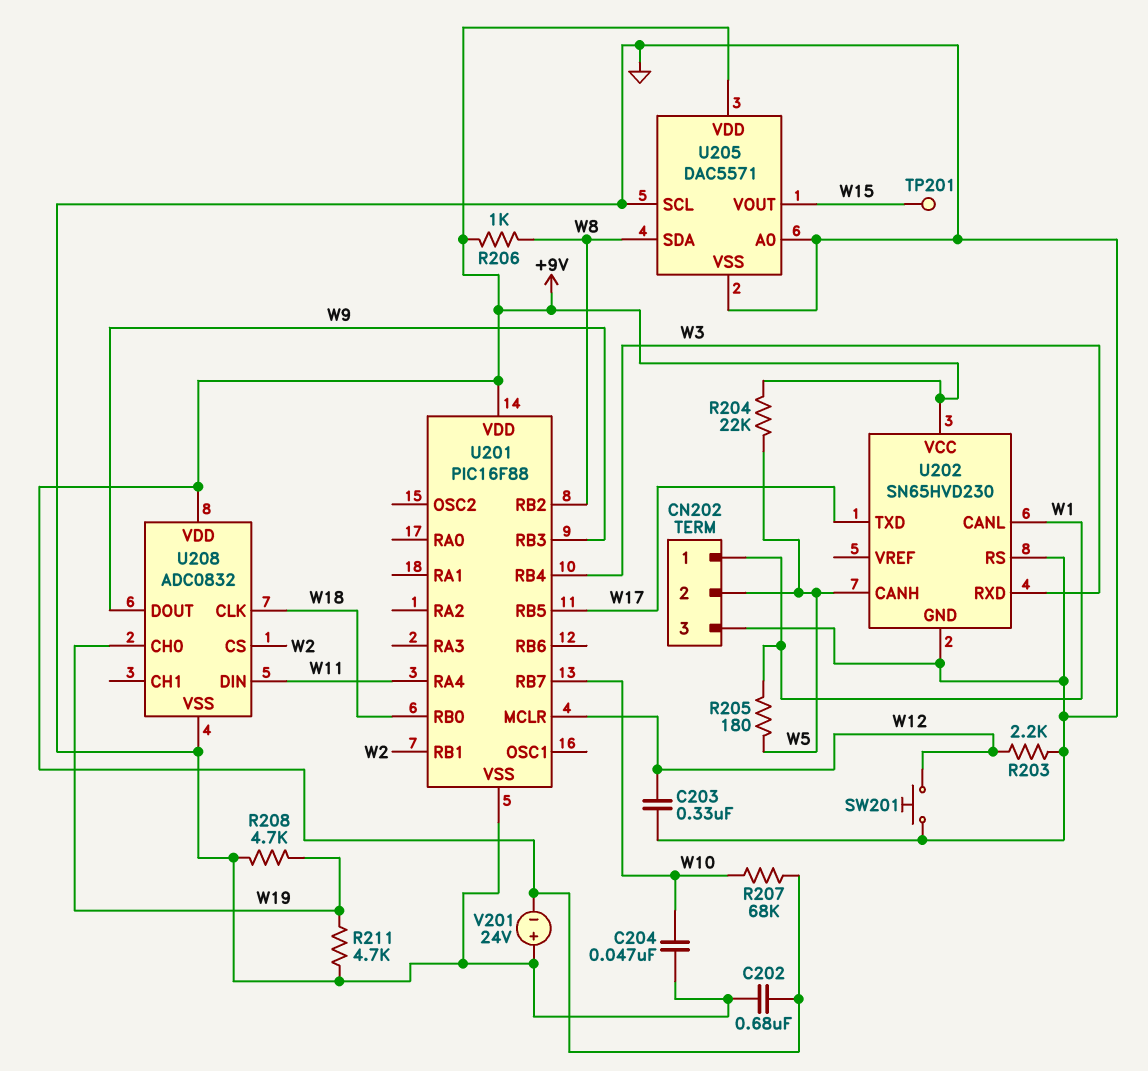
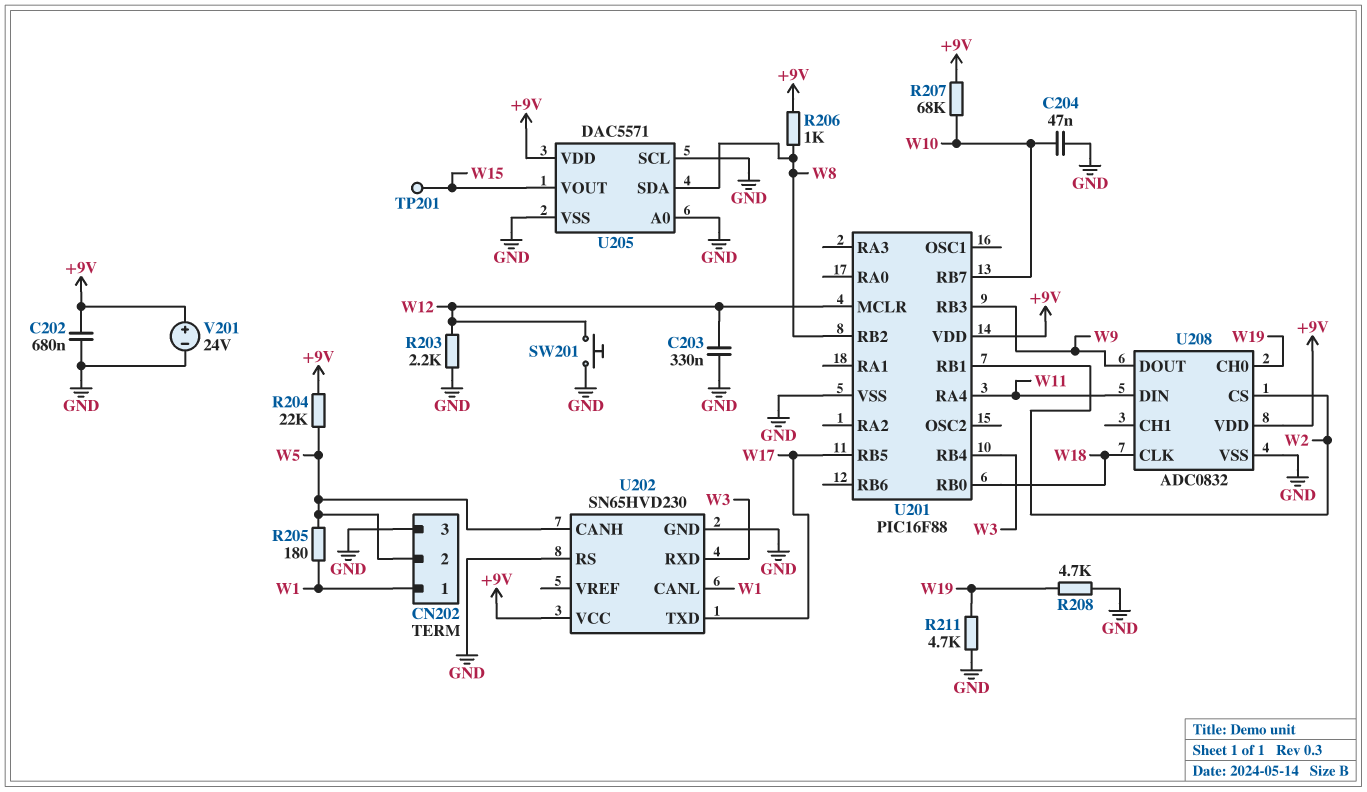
V201: 24V (plus GND, minus +9V) -> 24V (plus +9V, minus GND)

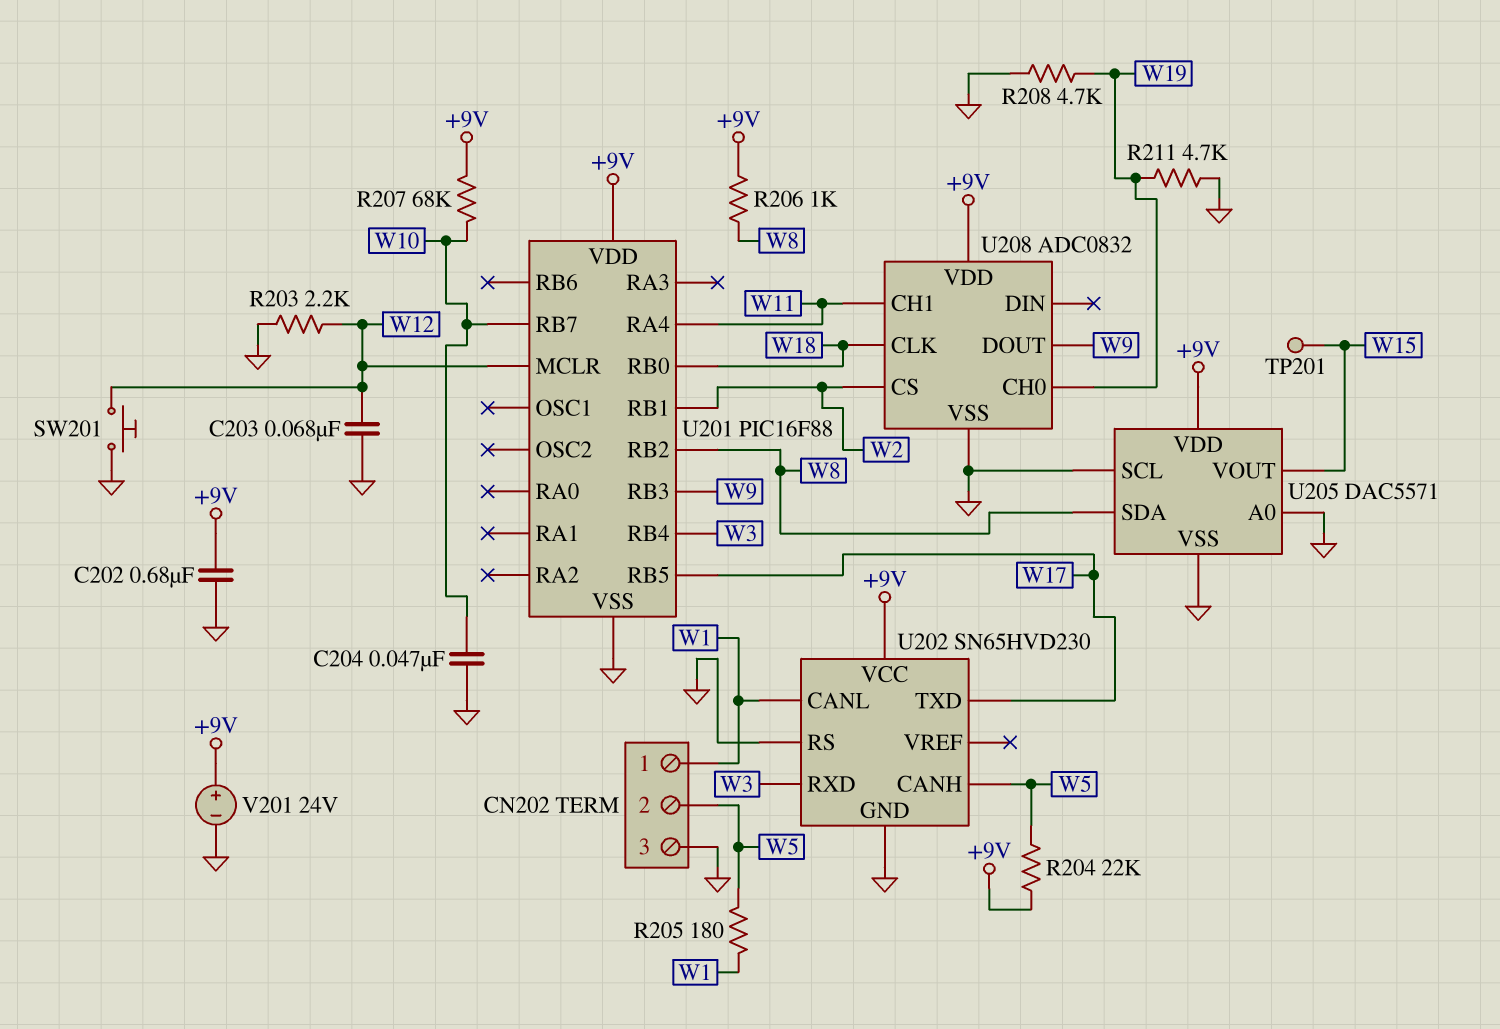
C203: 330nF (GND, W12) -> 68nF (GND, W12)
U208 pin CH1: none -> W11
U208 pin DIN: W11 -> none

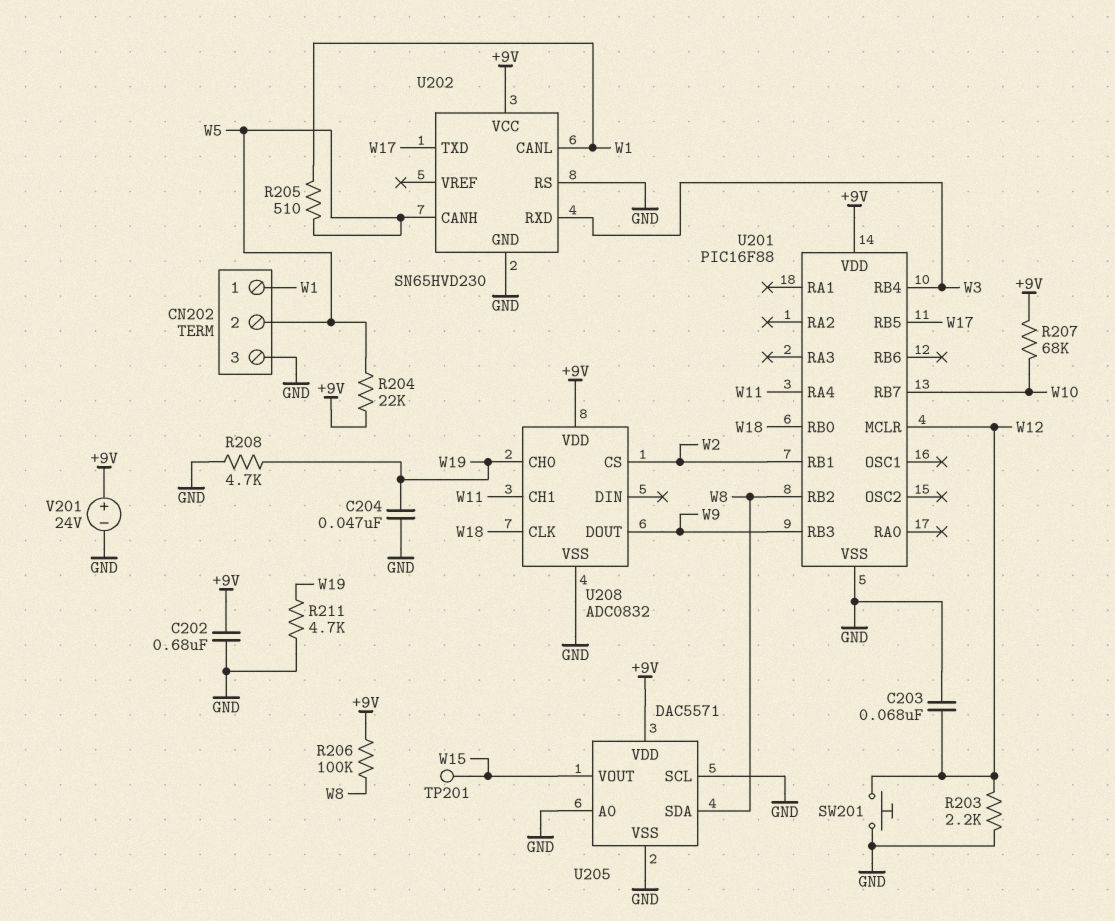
C204: 47nF (GND, W10) -> 47nF (GND, W19)
R205: 180 (W1, W5) -> 510 (W1, W5)
R206: 1k (+9V, W8) -> 100k (+9V, W8)

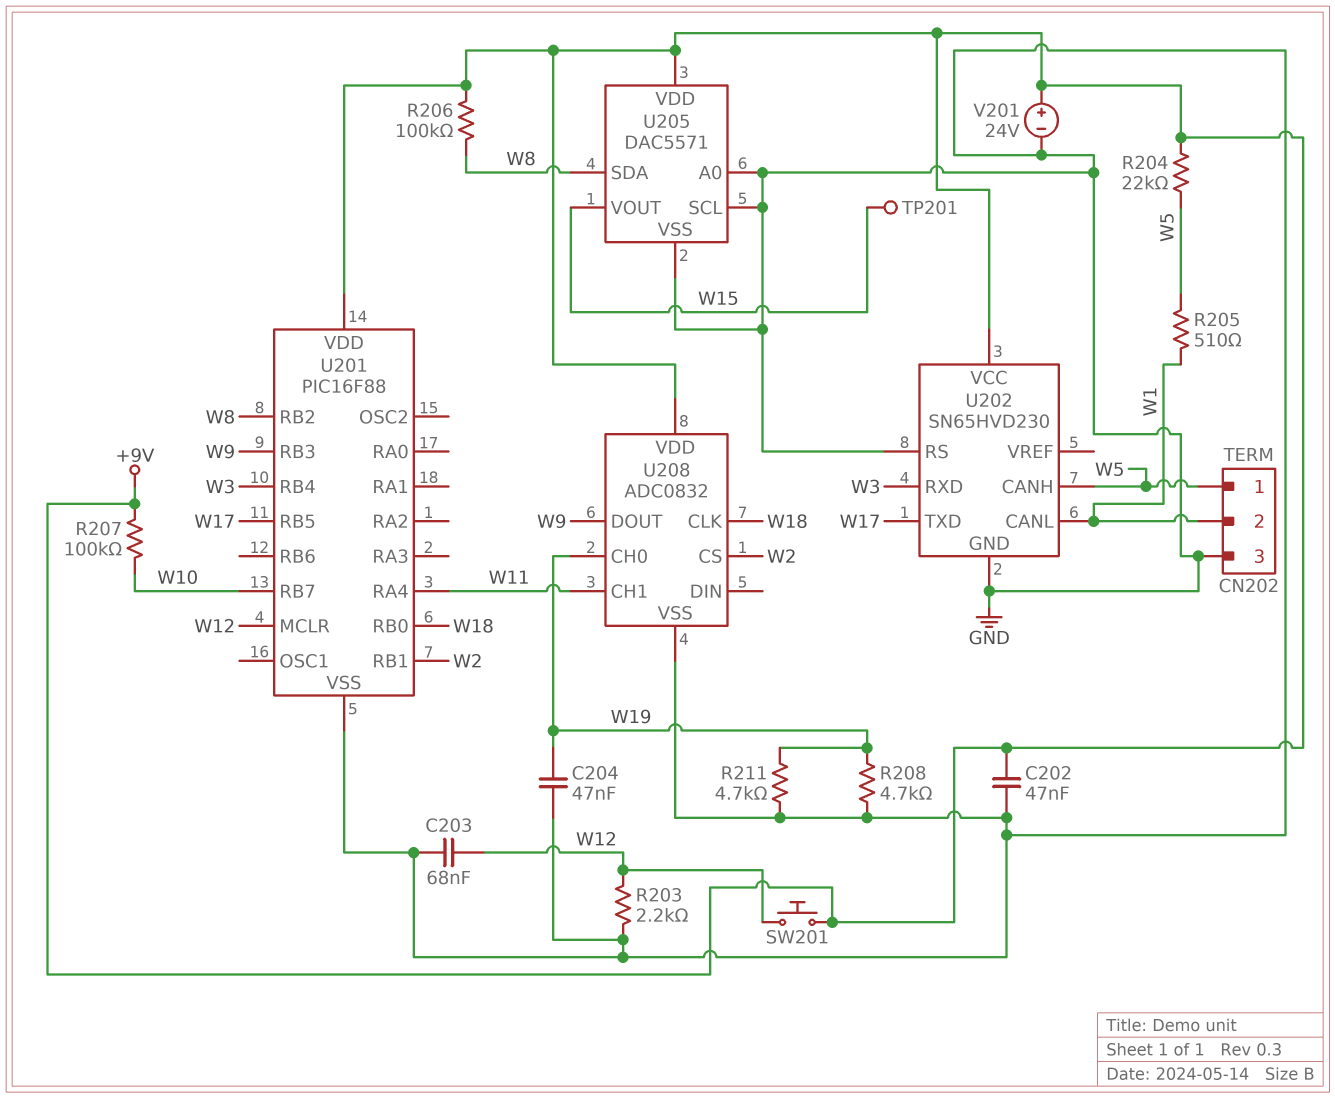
C202: 680nF (+9V, GND) -> 47nF (+9V, GND)
CN202 pin 1: W1 -> W5
CN202 pin 2: W5 -> W1
R207: 68k (+9V, W10) -> 100k (+9V, W10)
SW201: button (GND, W12) -> button (+9V, W12)

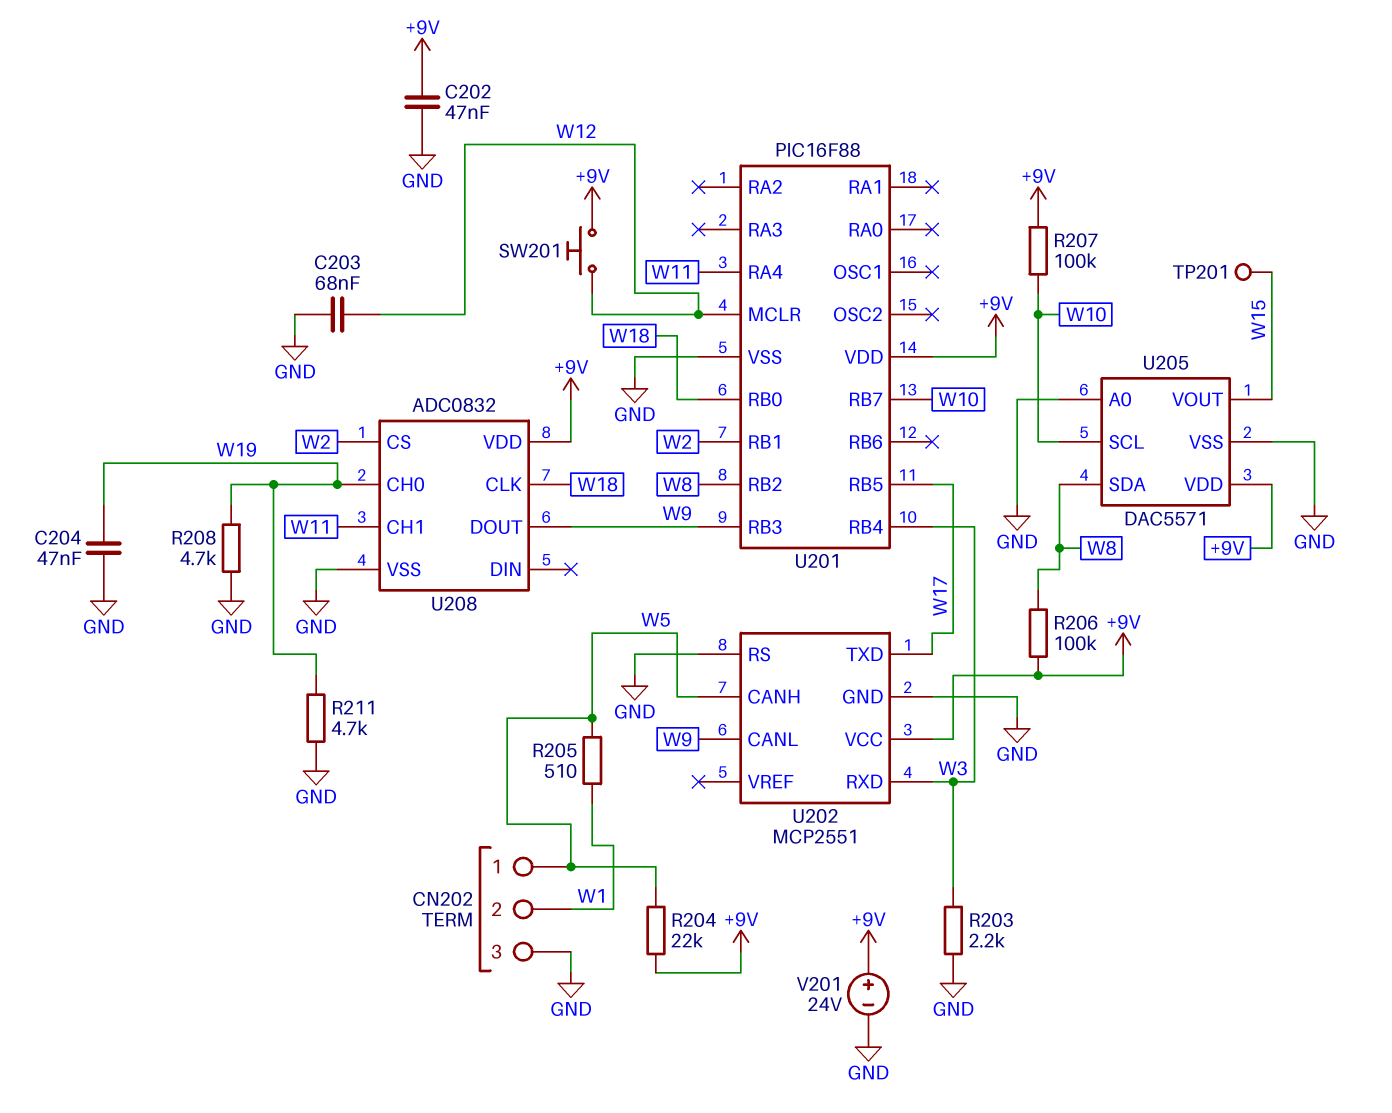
R203: 2.2k (GND, W12) -> 2.2k (GND, W3)
U202: SN65HVD230 -> MCP2551
U202 pin CANL: W1 -> W9
U205 pin SCL: GND -> W10

